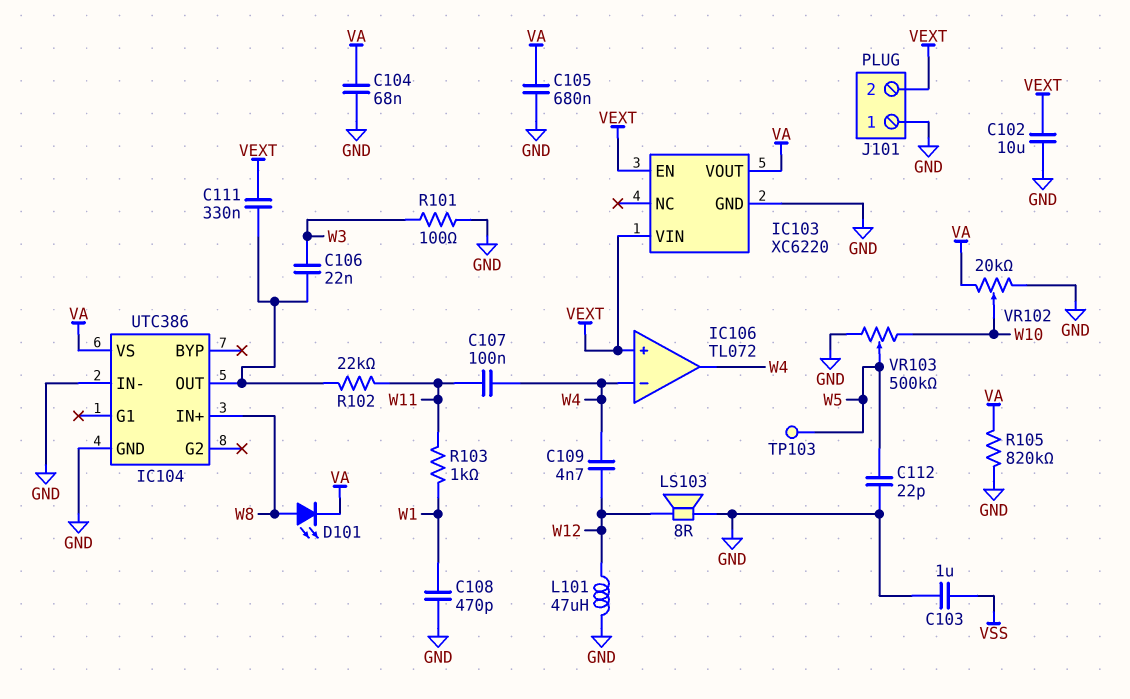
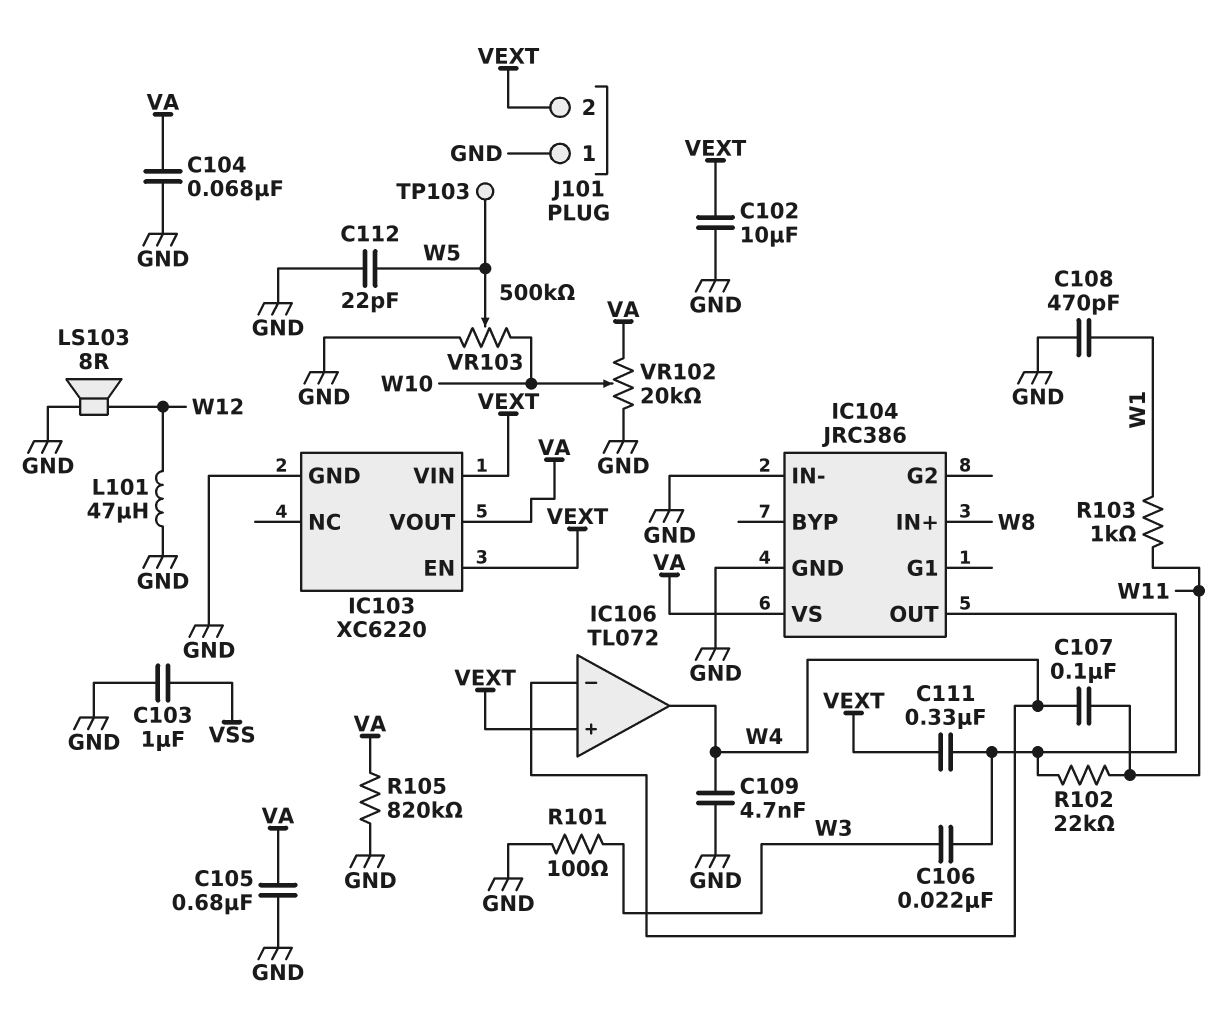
C109: 4.7nF (W4, W12) -> 4.7nF (GND, W4)
D101: LED (A W8, K VA) -> none
IC104: UTC386 -> JRC386

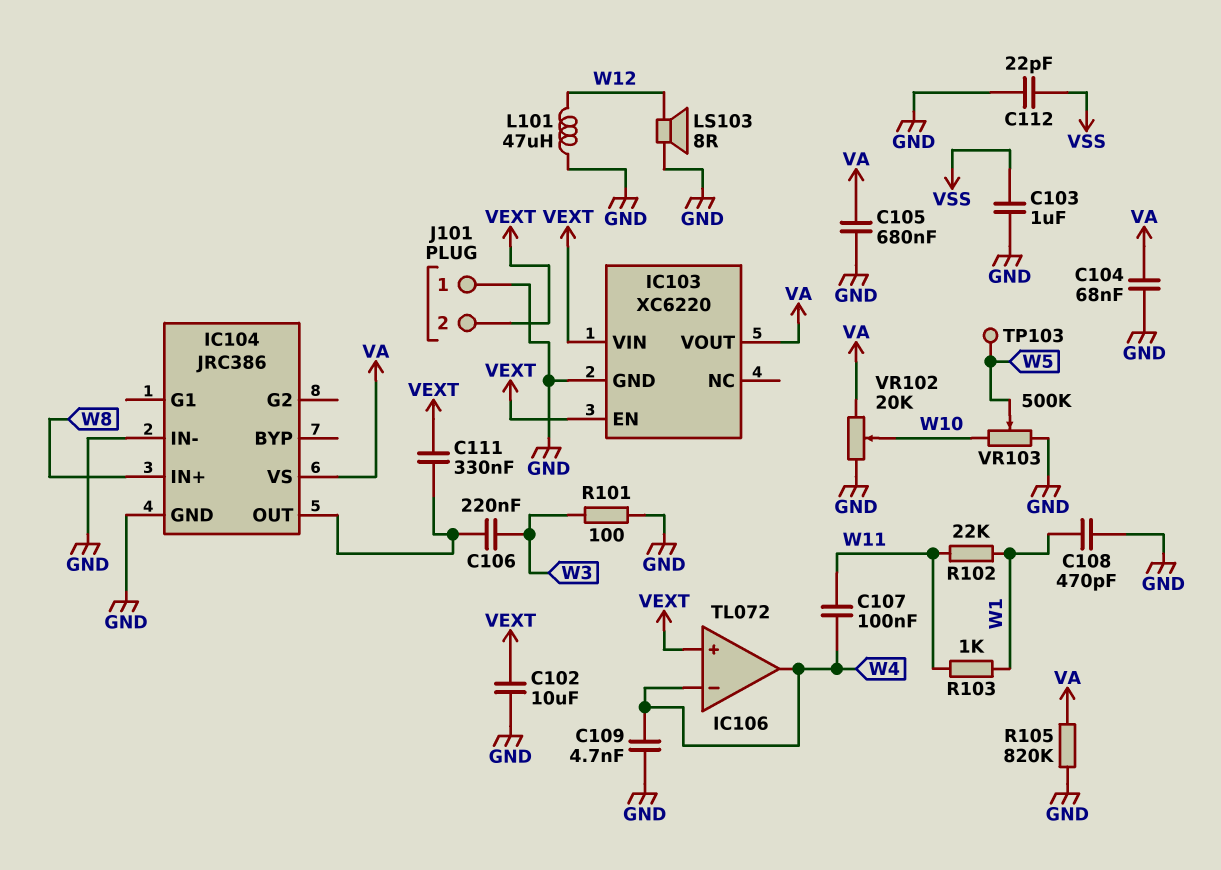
C106: 22nF (IC104/OUT, W3) -> 220nF (IC104/OUT, W3)
C112: 22pF (GND, W5) -> 22pF (GND, VSS)
R102: 22k (IC104/OUT, W11) -> 22k (W1, W11)

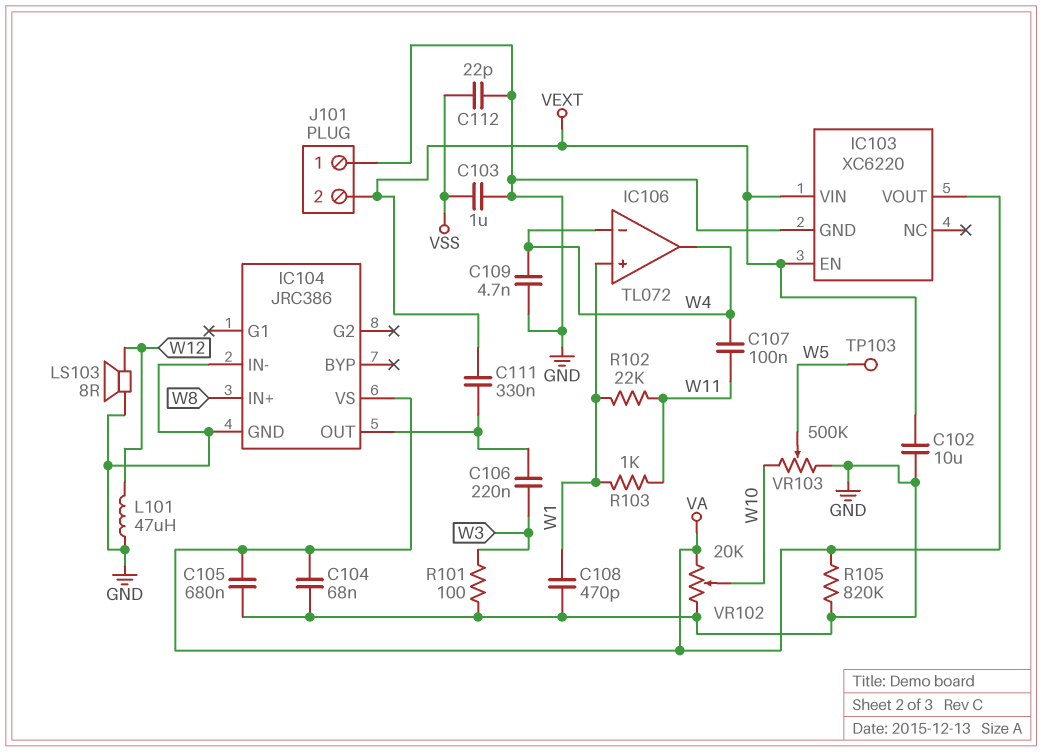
IC106 pin in+: VEXT -> W1

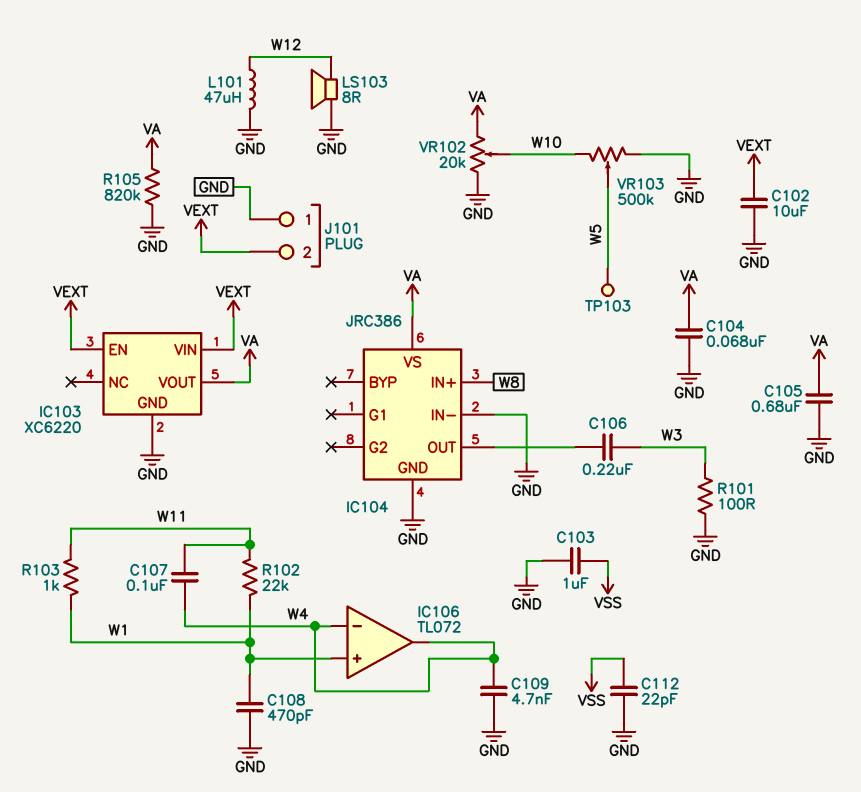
C111: 330nF (IC104/OUT, VEXT) -> none

